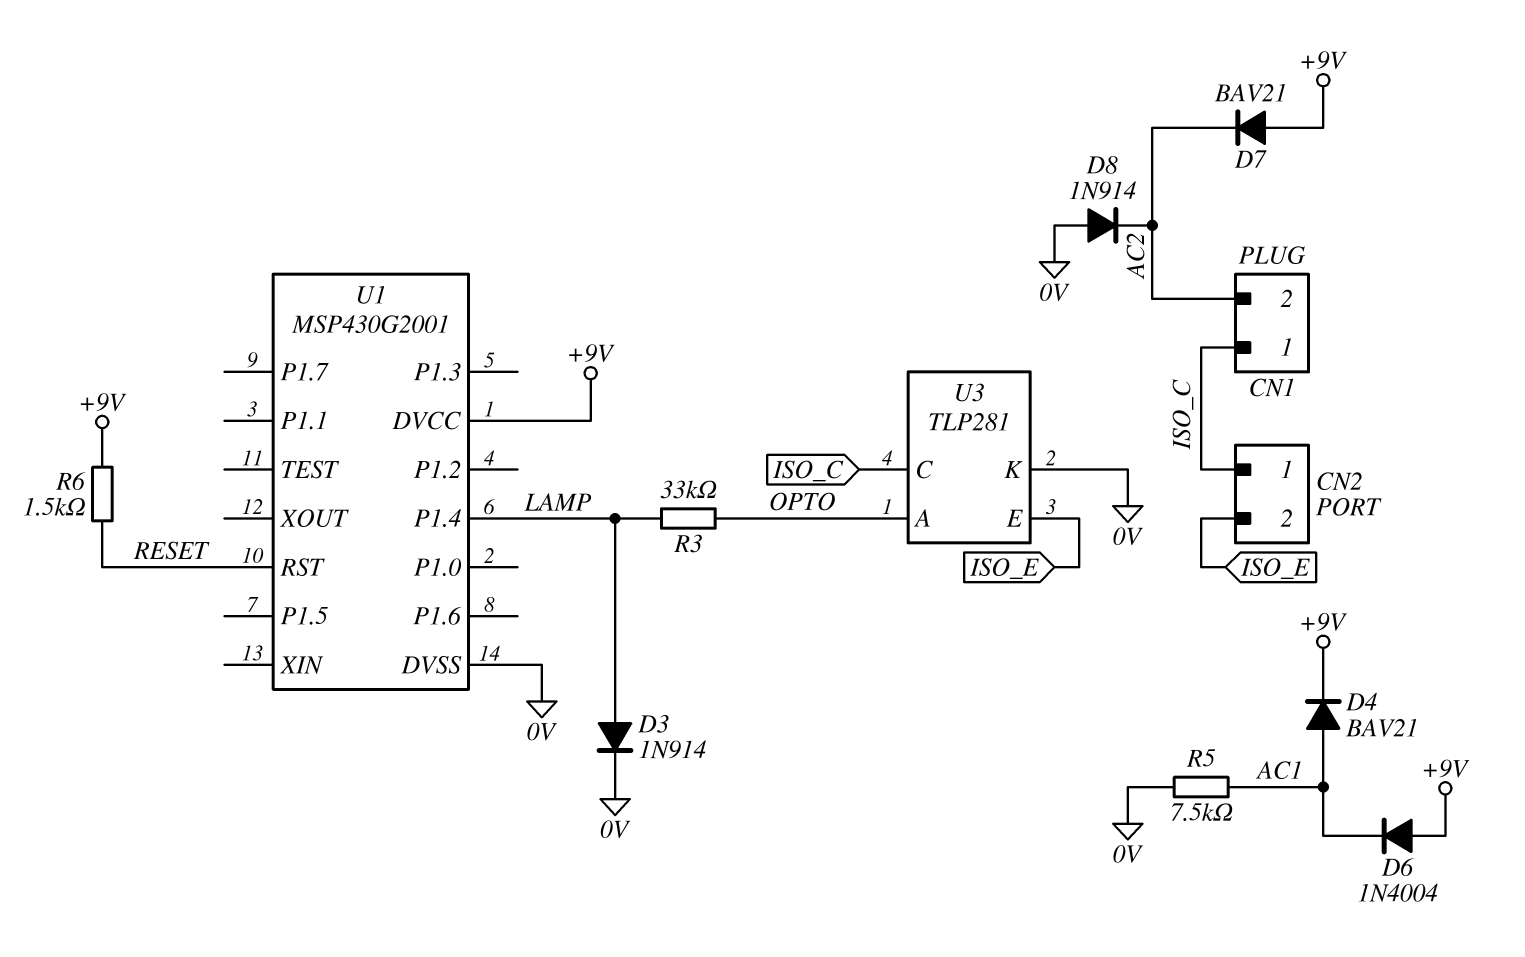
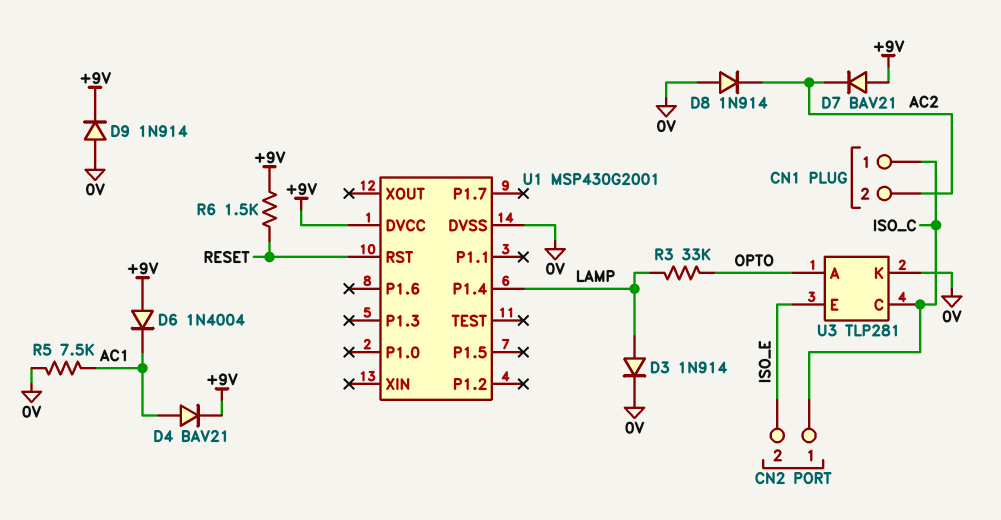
D9: none -> diode 1N914 (A 0V, K +9V)

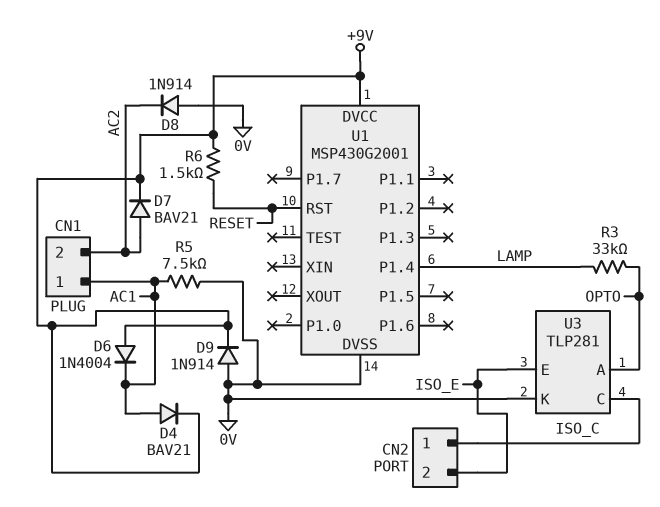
CN1 pin 1: ISO_C -> AC1
D3: diode 1N914 (A LAMP, K 0V) -> none
D7: diode BAV21 (A +9V, K AC2) -> diode BAV21 (A AC2, K +9V)

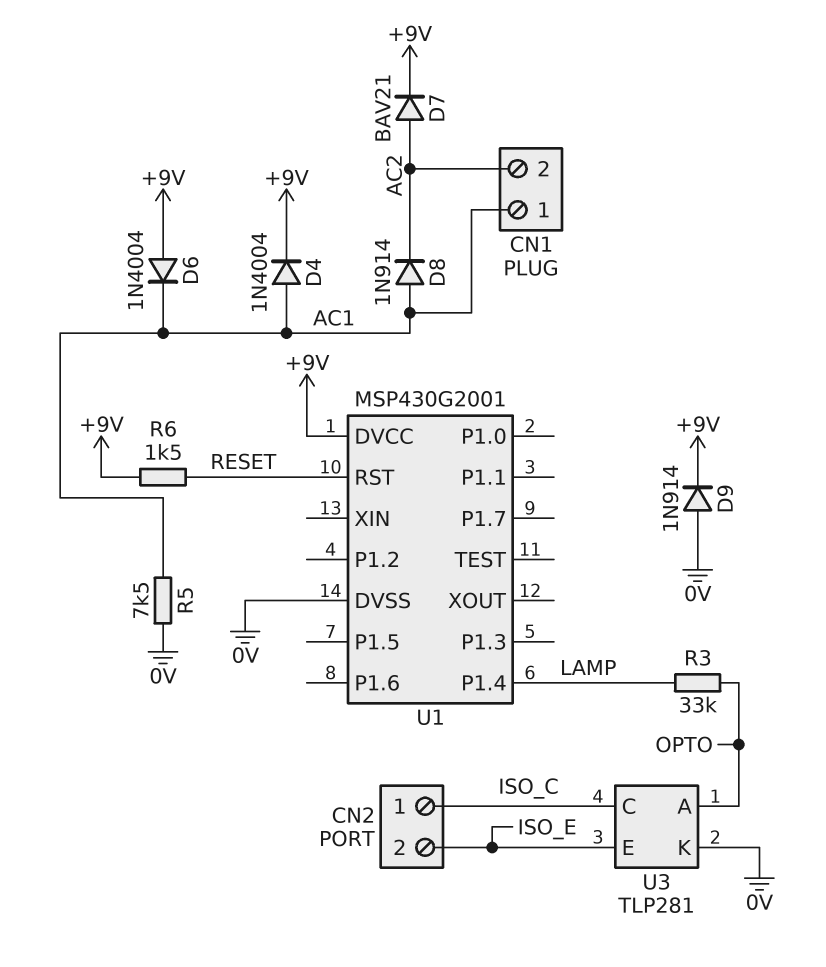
D4: diode BAV21 (A AC1, K +9V) -> diode 1N4004 (A AC1, K +9V)
D8: diode 1N914 (A 0V, K AC2) -> diode 1N914 (A AC1, K AC2)

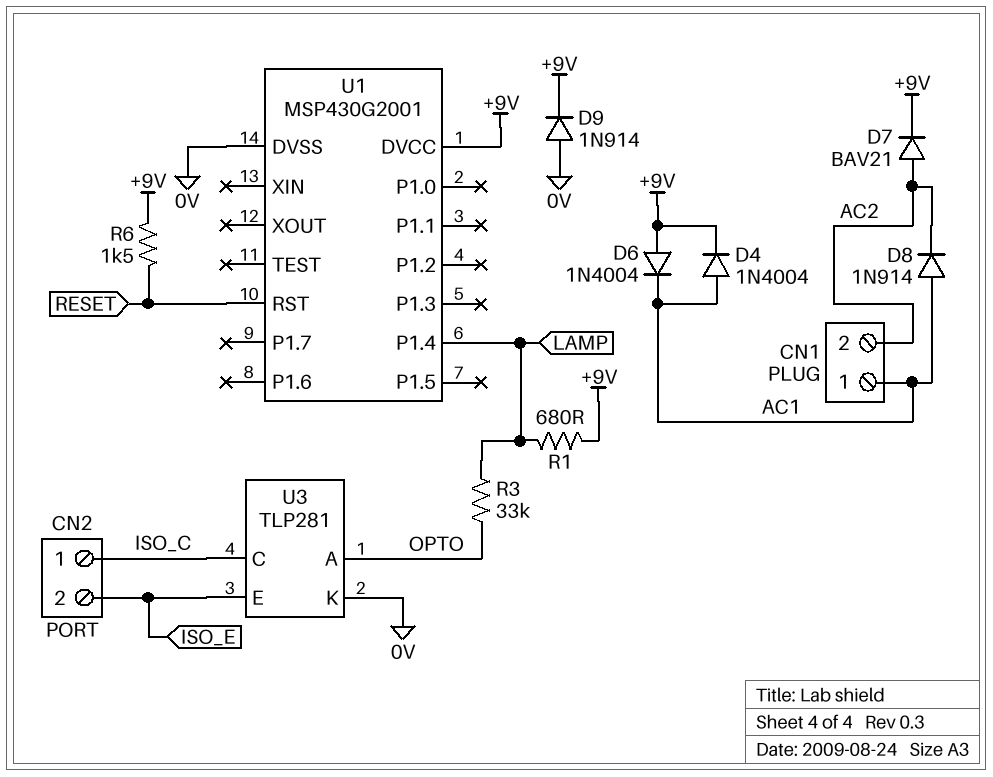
R1: none -> 680 (+9V, LAMP)
R5: 7.5k (0V, AC1) -> none

